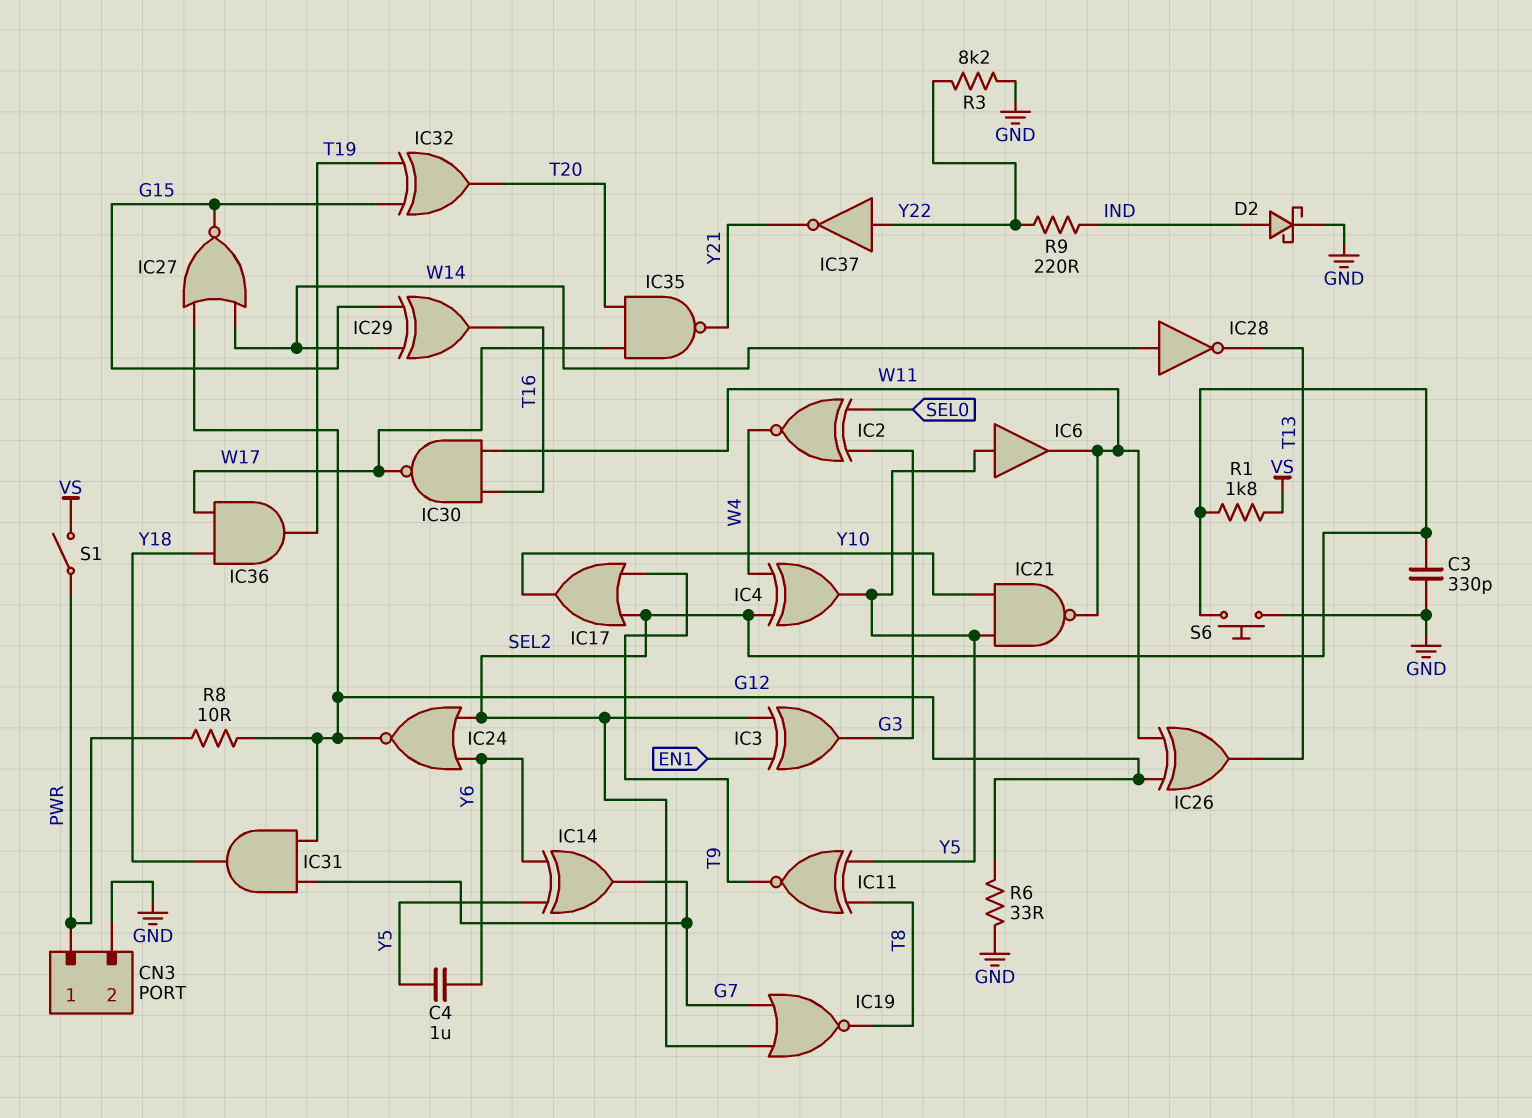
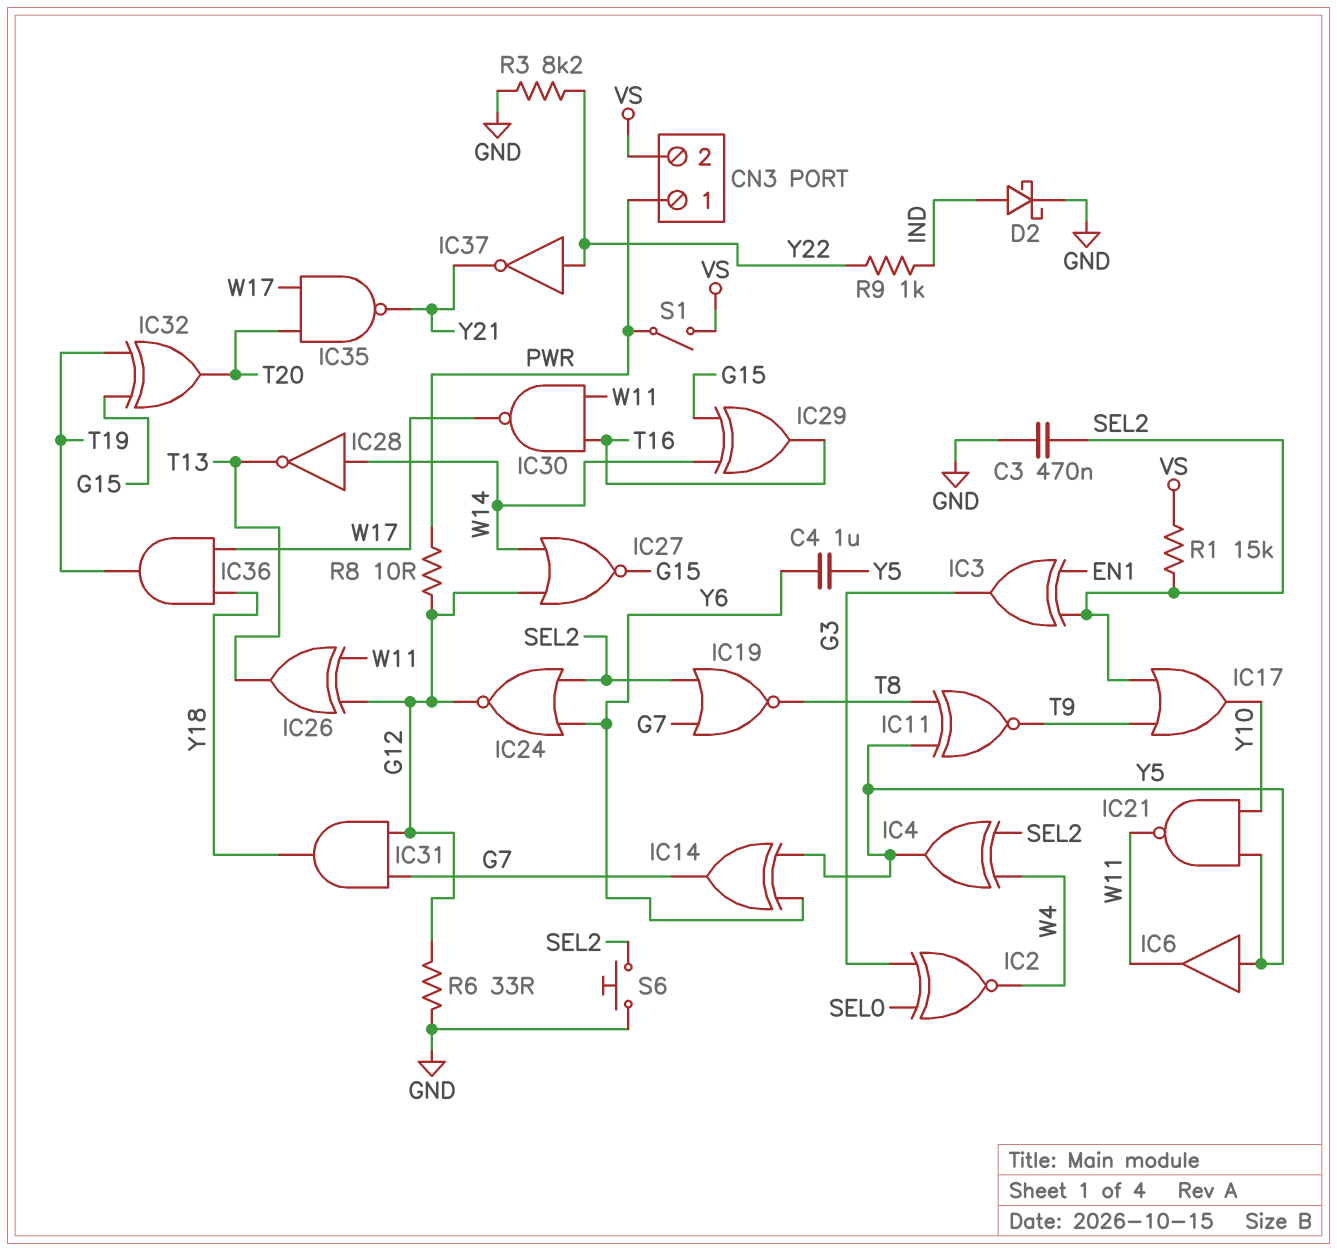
C3: 330pF (GND, SEL2) -> 470nF (GND, SEL2)
CN3 pin 2: GND -> VS
R1: 1.8k (SEL2, VS) -> 15k (SEL2, VS)
R9: 220 (IND, Y22) -> 1k (IND, Y22)

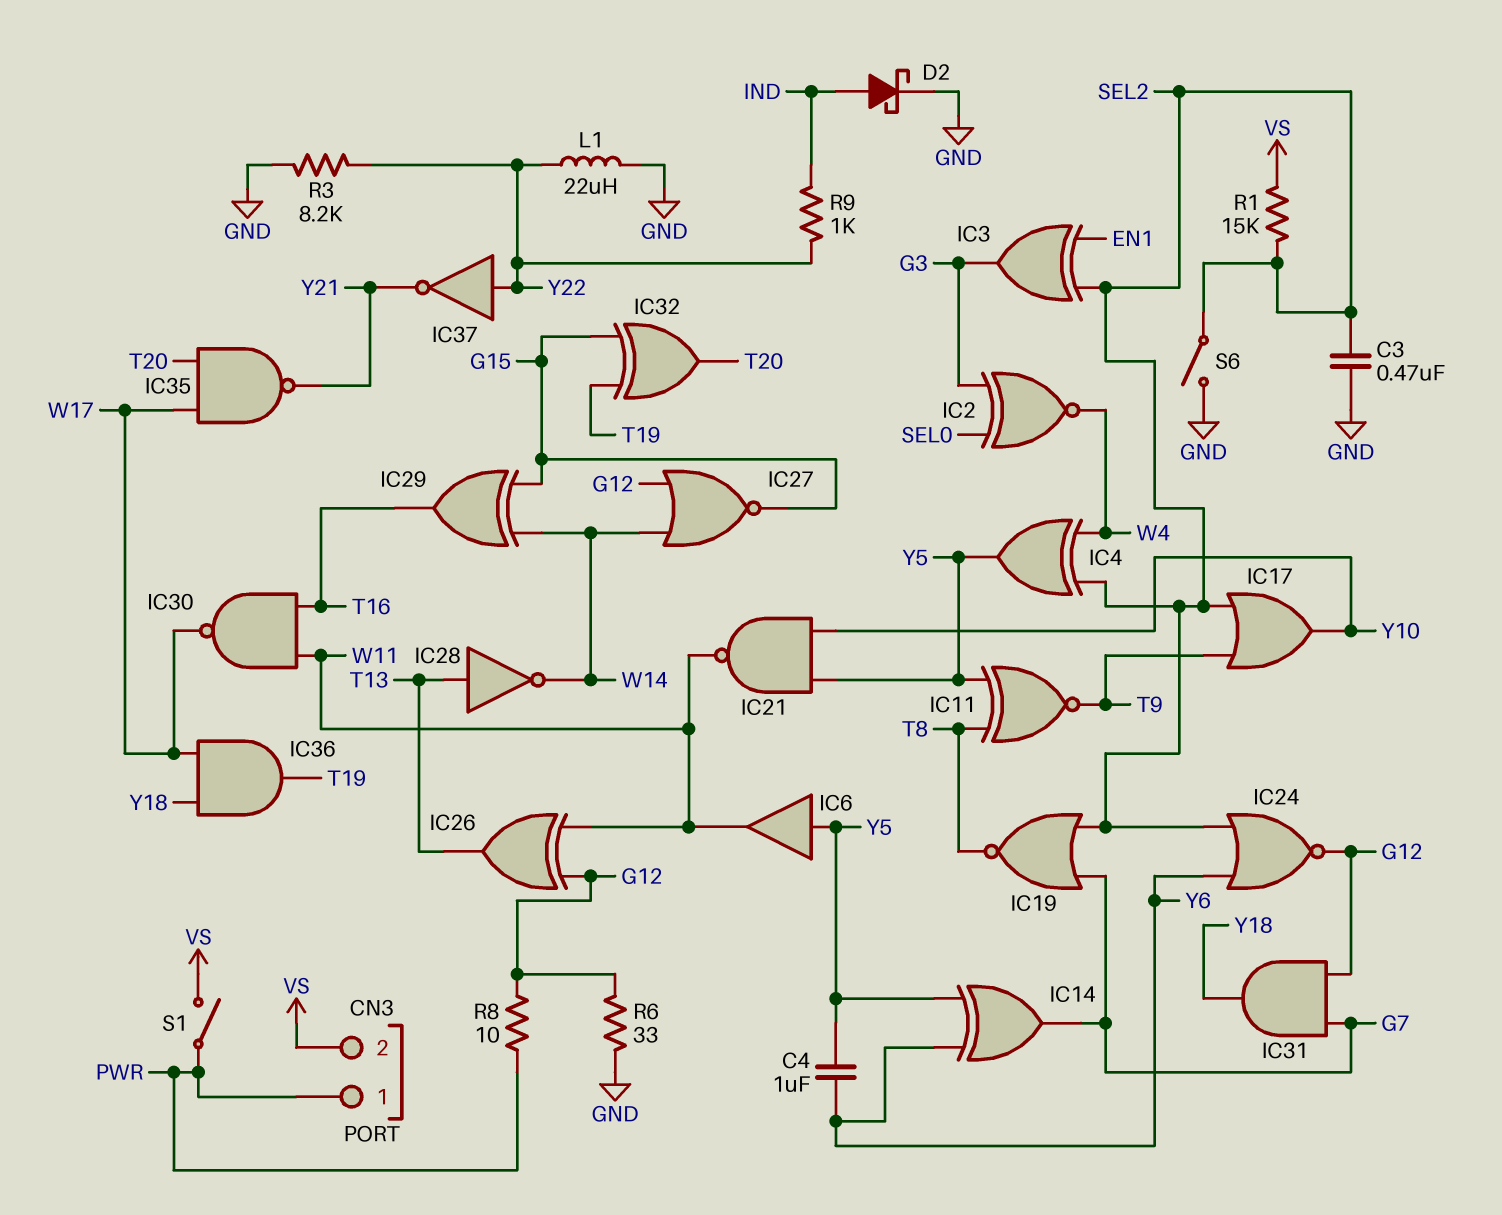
IC28: NOT (in W14, out T13) -> NOT (in T13, out W14)
L1: none -> 22uH (GND, Y22)
S6: button (GND, SEL2) -> switch (GND, SEL2)

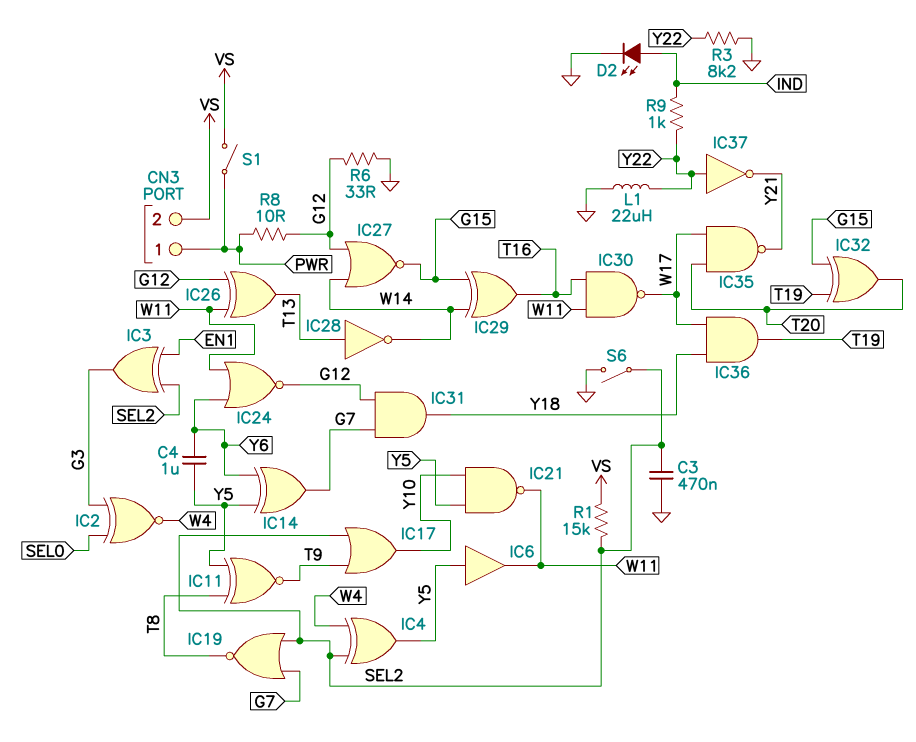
D2: schottky (A IND, K GND) -> LED (A IND, K GND)
IC24: NOR (in SEL2, in Y6, out G12) -> NOR (in W11, in Y6, out G12)

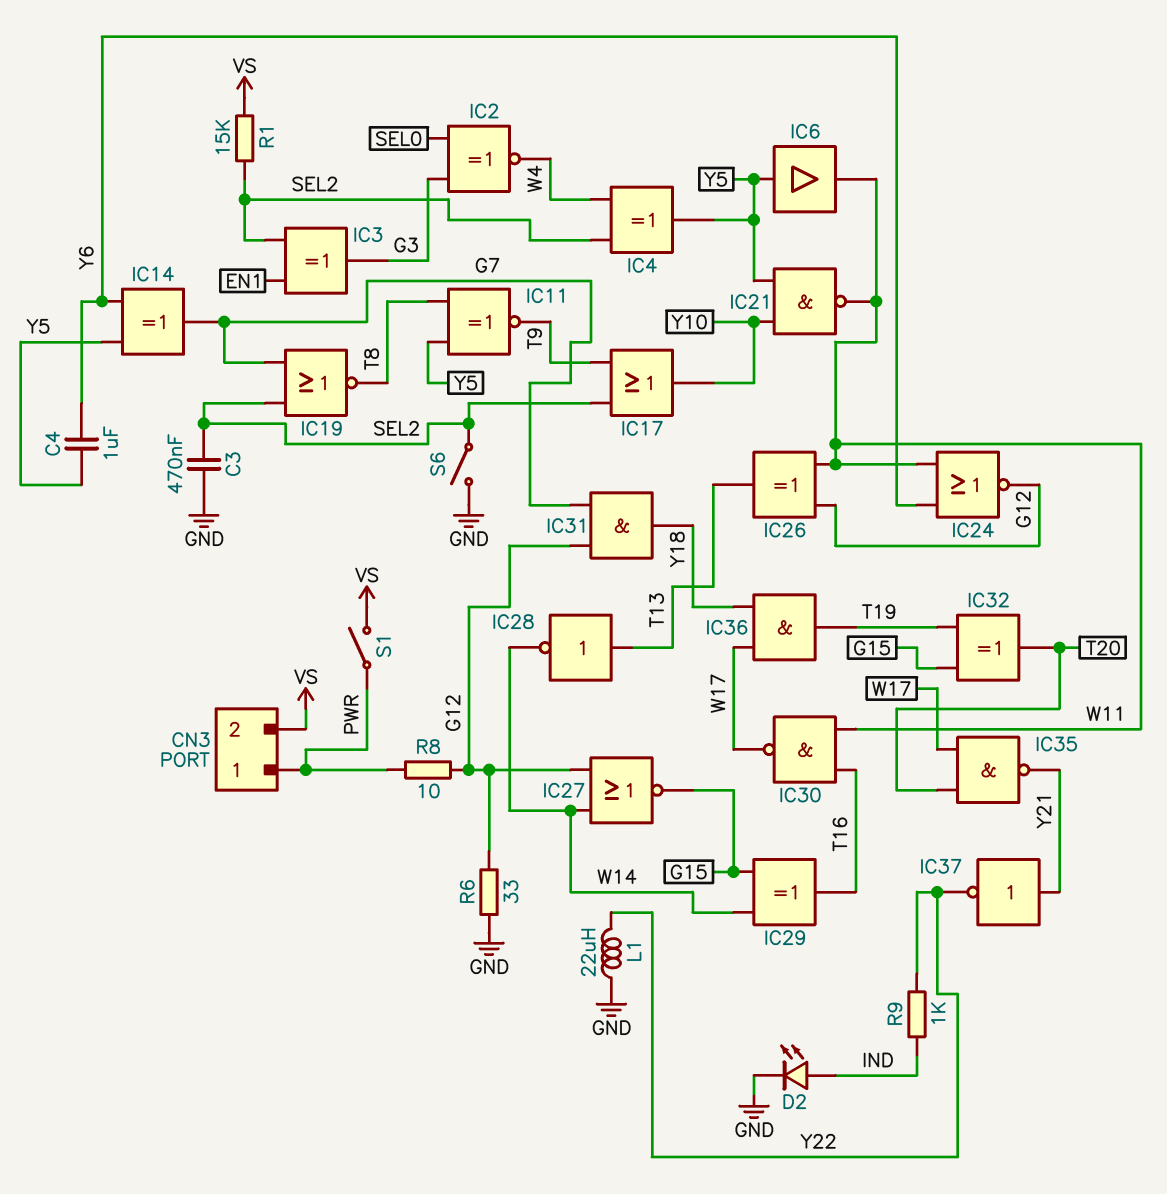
IC37: NOT (in Y22, out Y21) -> NOT (in Y21, out Y22)
R3: 8.2k (GND, Y22) -> none

